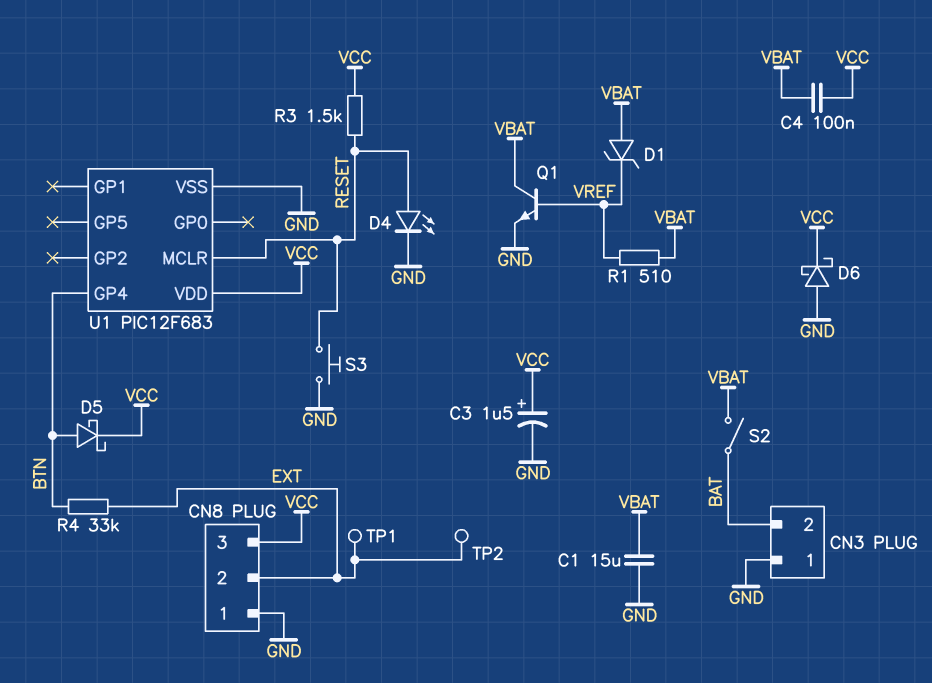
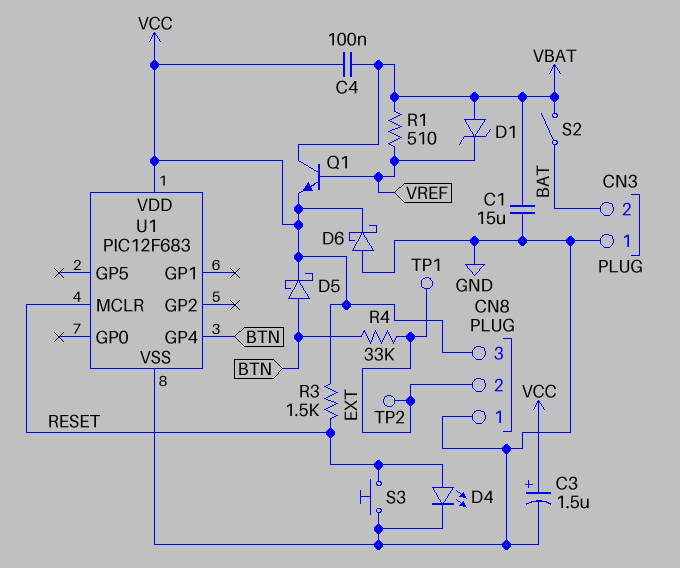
Q1: NPN (B VREF, C VBAT, E GND) -> NPN (B VREF, C VBAT, E VCC)

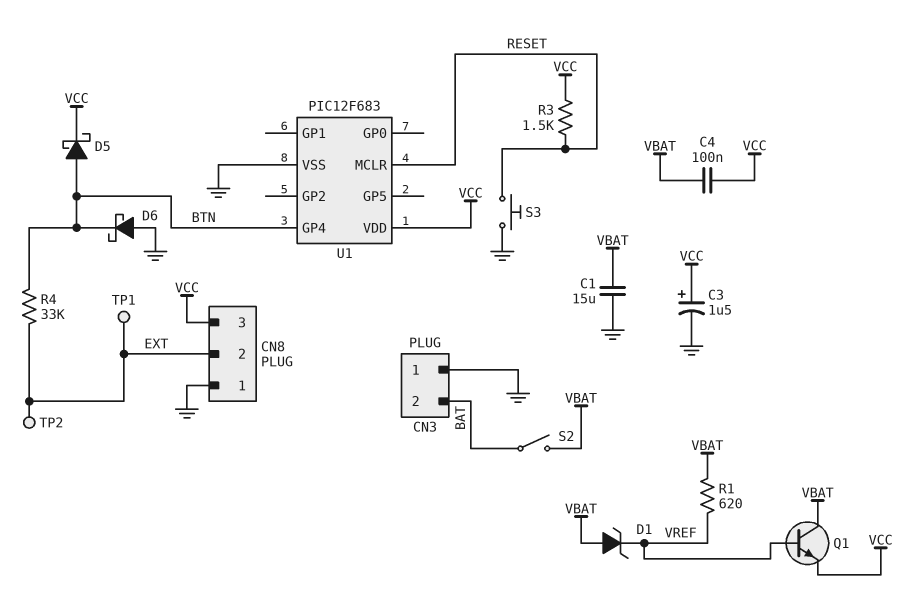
D4: LED (A RESET, K GND) -> none
D6: schottky (A GND, K VCC) -> schottky (A GND, K BTN)
R1: 510 (VBAT, VREF) -> 620 (VBAT, VREF)

